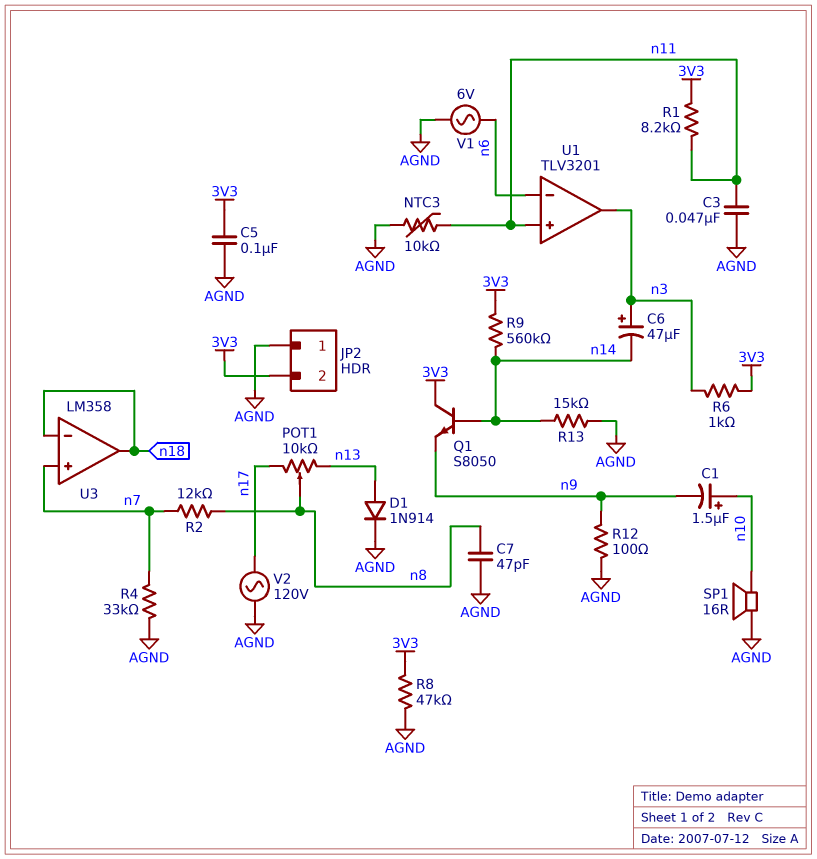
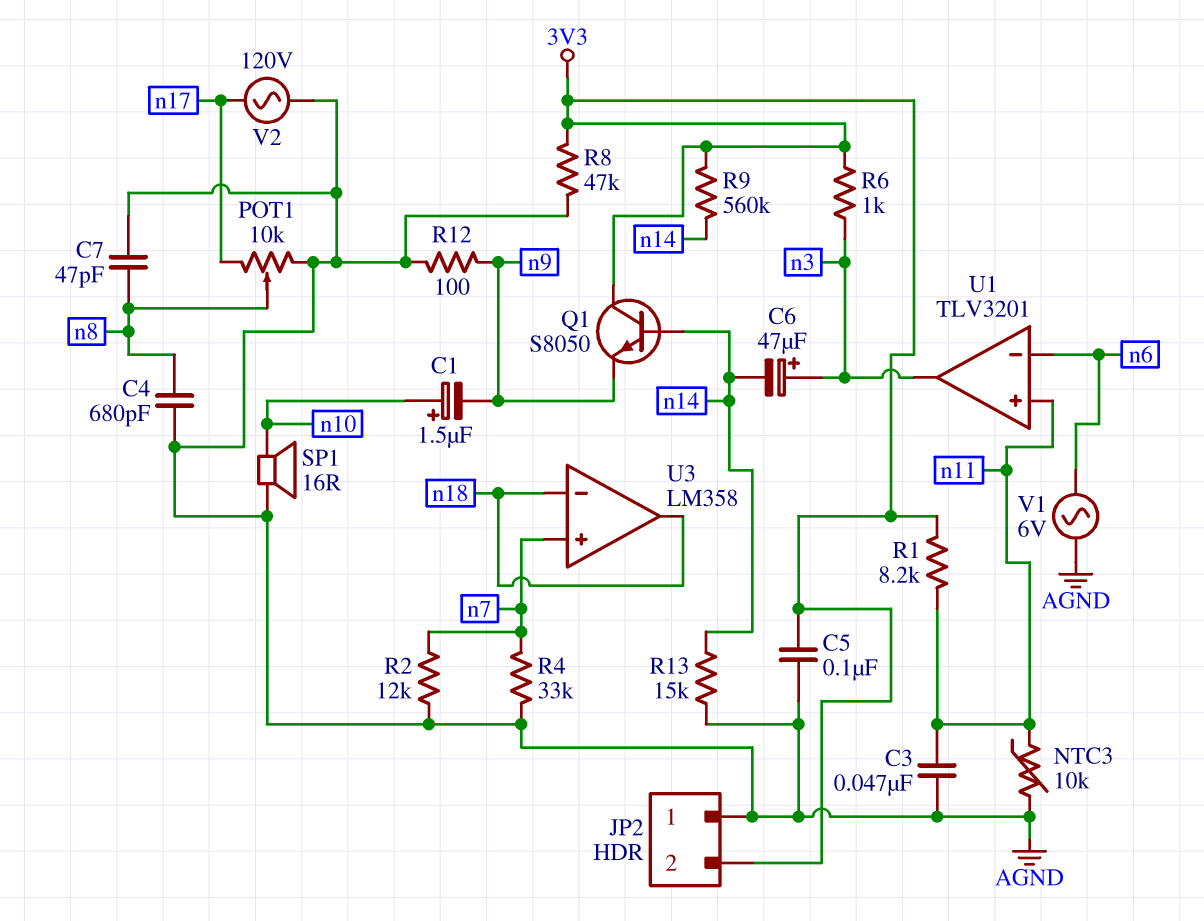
C4: none -> 680pF (AGND, n8)
D1: diode 1N914 (A n13, K AGND) -> none
POT1: 10k (n13, n17, wiper n8) -> 10k (AGND, n17, wiper n8)
R2: 12k (n7, n8) -> 12k (AGND, n7)

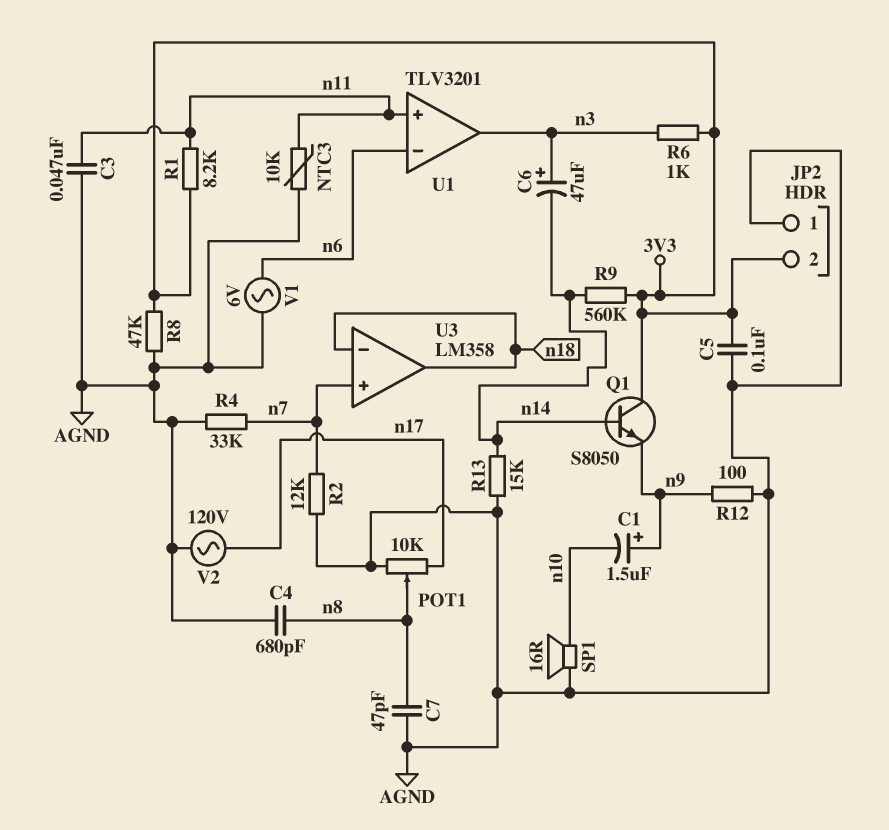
C1: 1.5uF (plus n10, minus n9) -> 1.5uF (plus n9, minus n10)

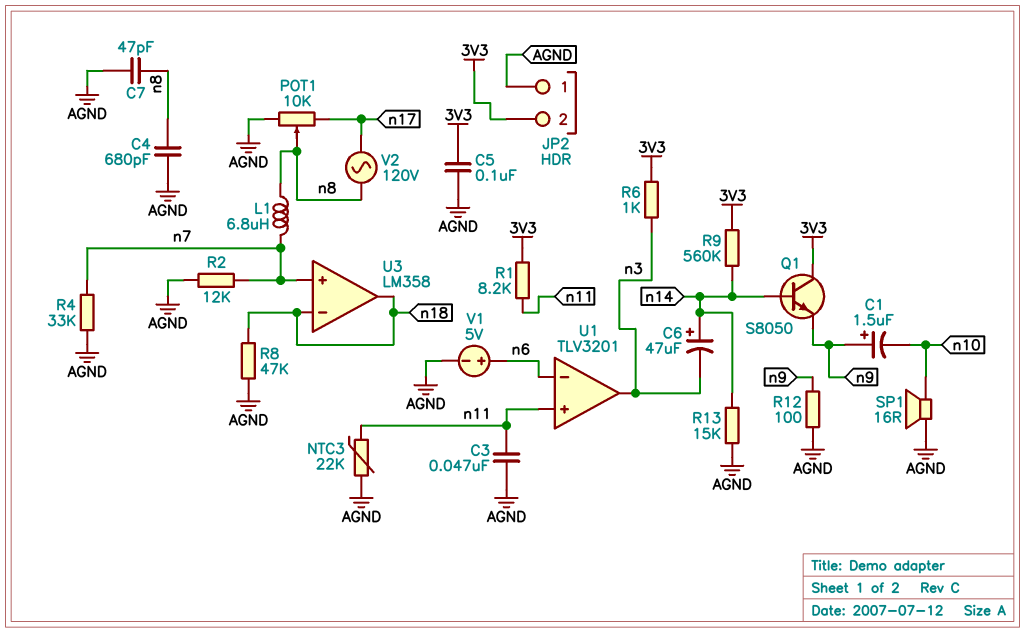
C6: 47uF (plus n3, minus n14) -> 47uF (plus n14, minus n3)
L1: none -> 6.8uH (n7, n8)
NTC3: 10k (AGND, n11) -> 22k (AGND, n11)
R8: 47k (3V3, AGND) -> 47k (AGND, n18)
V1: AC 6V (AGND, n6) -> 5V (plus n6, minus AGND)
V2: AC 120V (AGND, n17) -> AC 120V (n8, n17)

